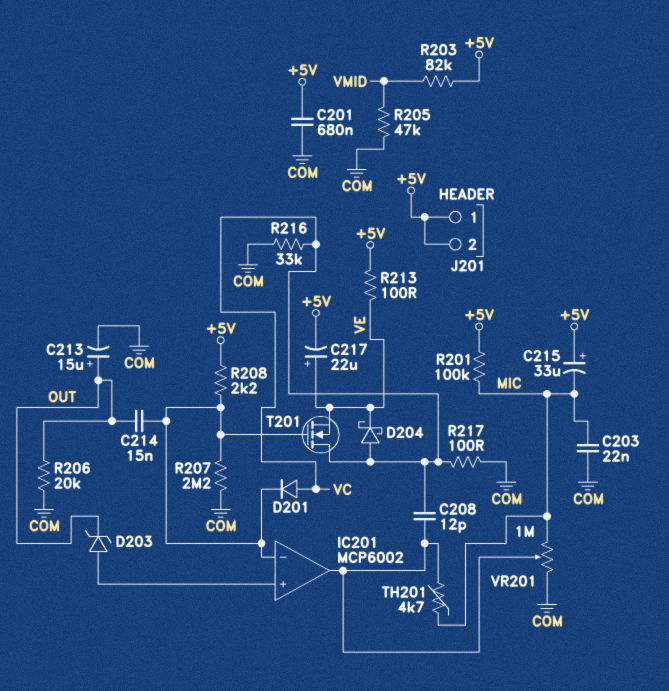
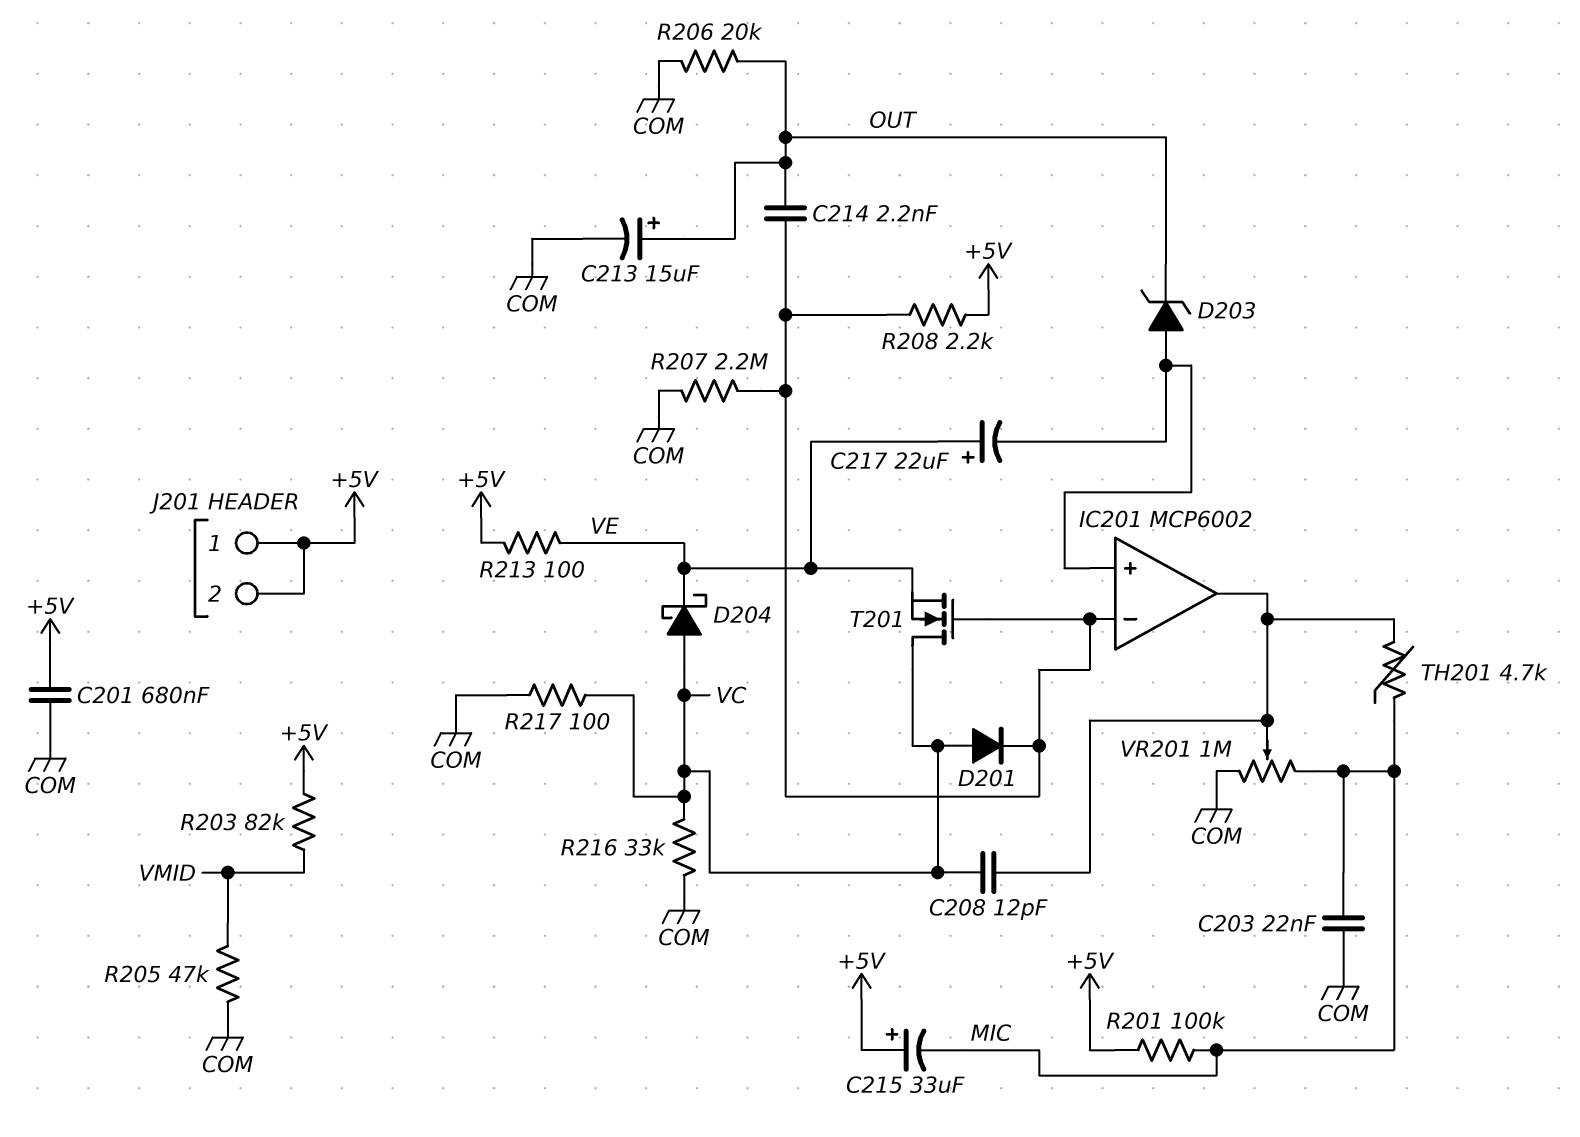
C214: 15nF (IC201/in-, OUT) -> 2.2nF (IC201/in-, OUT)
C217: 22uF (plus VE, minus +5V) -> 22uF (plus VE, minus IC201/in+)

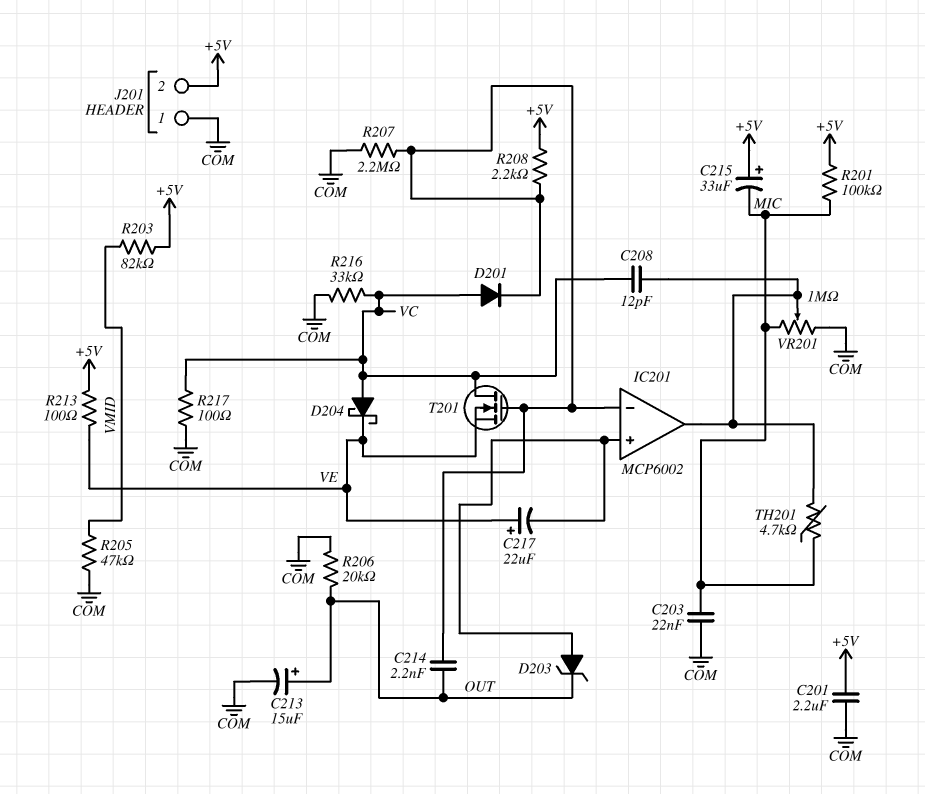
C201: 680nF (+5V, COM) -> 2.2uF (+5V, COM)
J201 pin 1: +5V -> COM

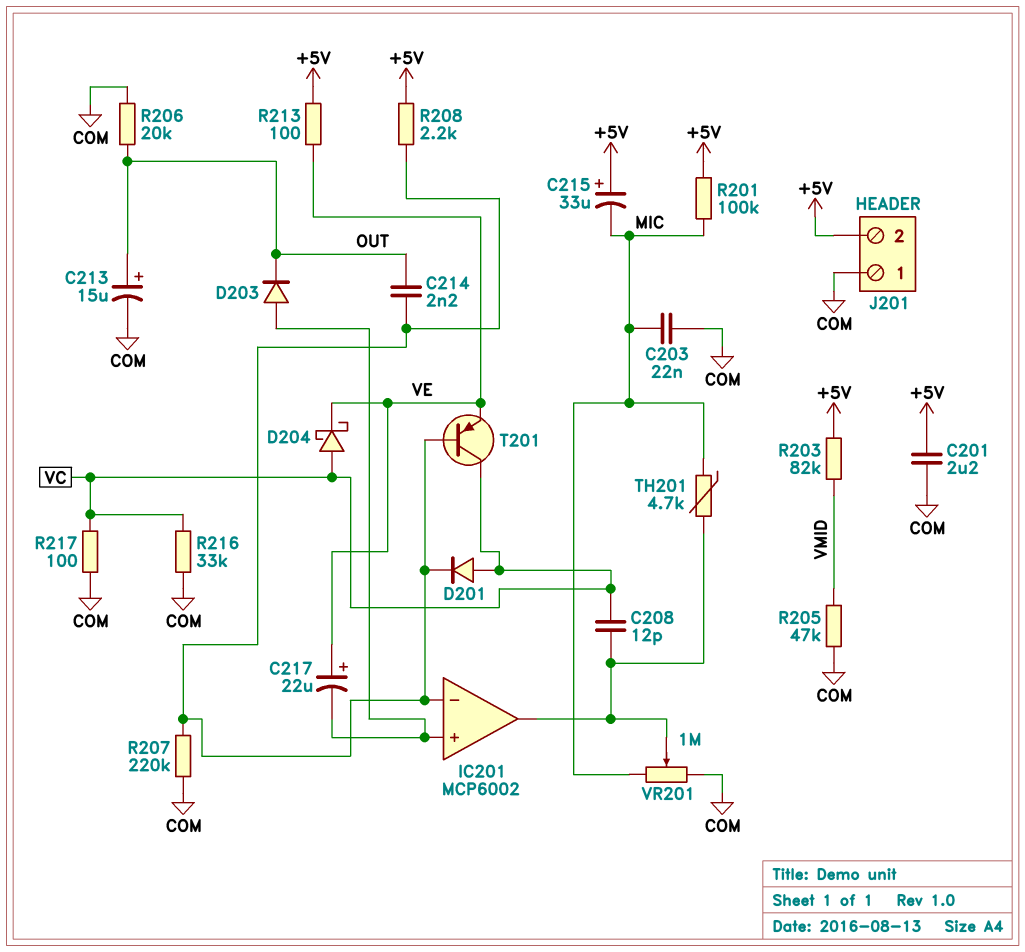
D203: zener (A IC201/in+, K OUT) -> diode (A IC201/in+, K OUT)
R207: 2.2M (COM, IC201/in-) -> 220k (COM, IC201/in-)
T201: NMOS (G IC201/in-, D VC, S VE) -> PNP (B IC201/in-, C VC, E VE)

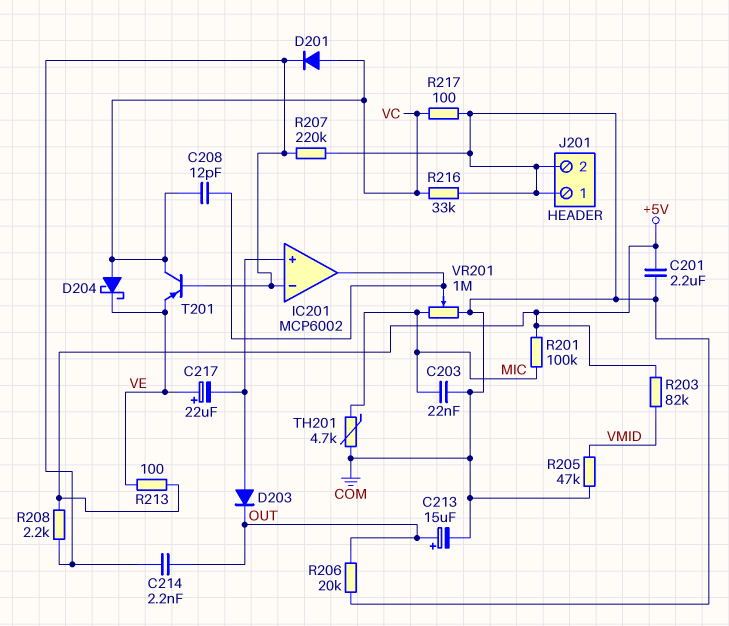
C215: 33uF (plus +5V, minus MIC) -> none
J201 pin 2: +5V -> COM
TH201: 4.7k (IC201/out, MIC) -> 4.7k (COM, MIC)

